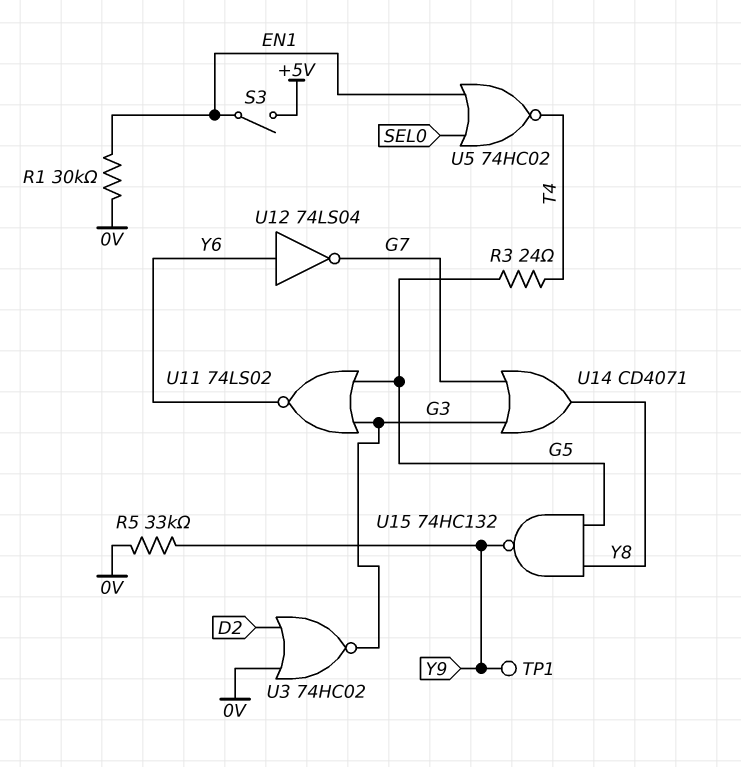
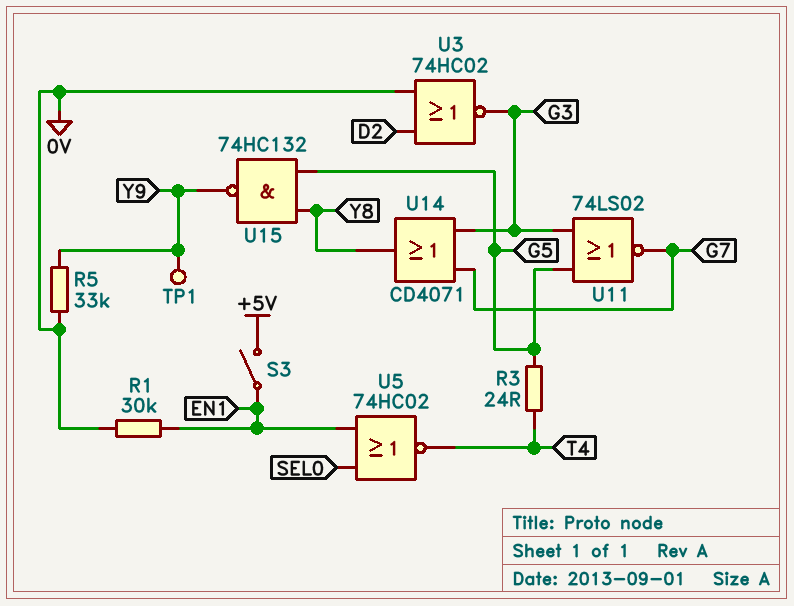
U11: NOR 74LS02 (in G3, in G5, out Y6) -> NOR 74LS02 (in G3, in G5, out G7)
U12: NOT 74LS04 (in Y6, out G7) -> none

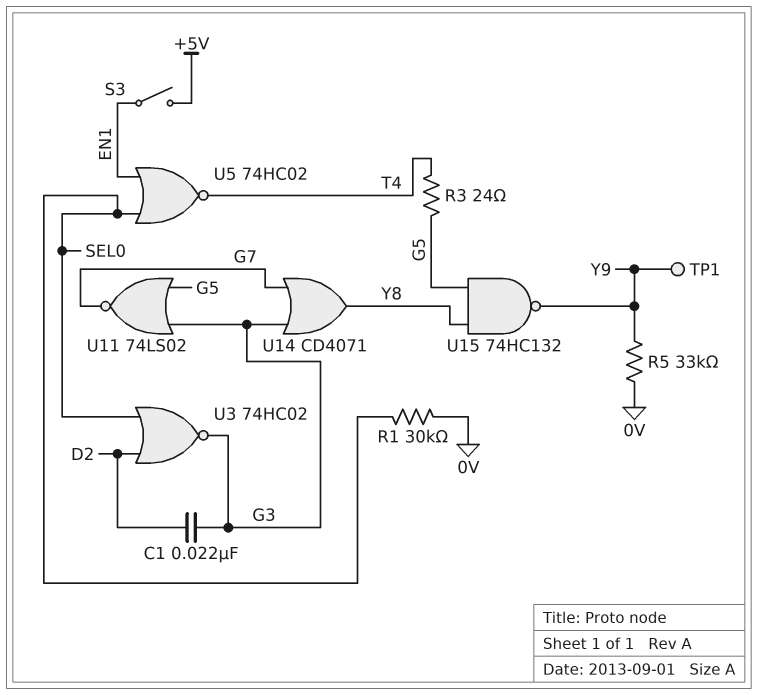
C1: none -> 22nF (D2, G3)
R1: 30k (0V, EN1) -> 30k (0V, SEL0)
U3: NOR 74HC02 (in 0V, in D2, out G3) -> NOR 74HC02 (in D2, in SEL0, out G3)

